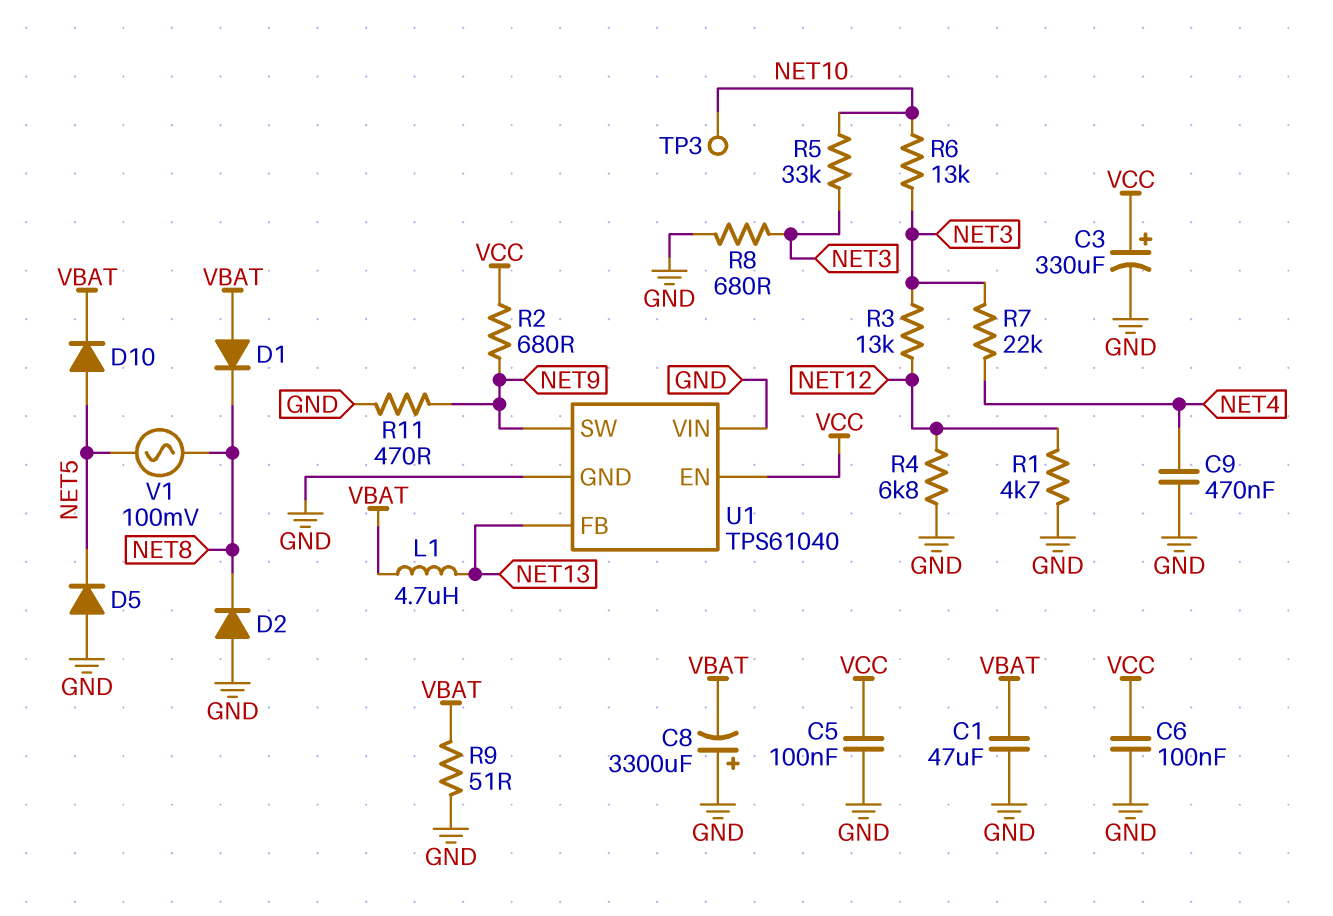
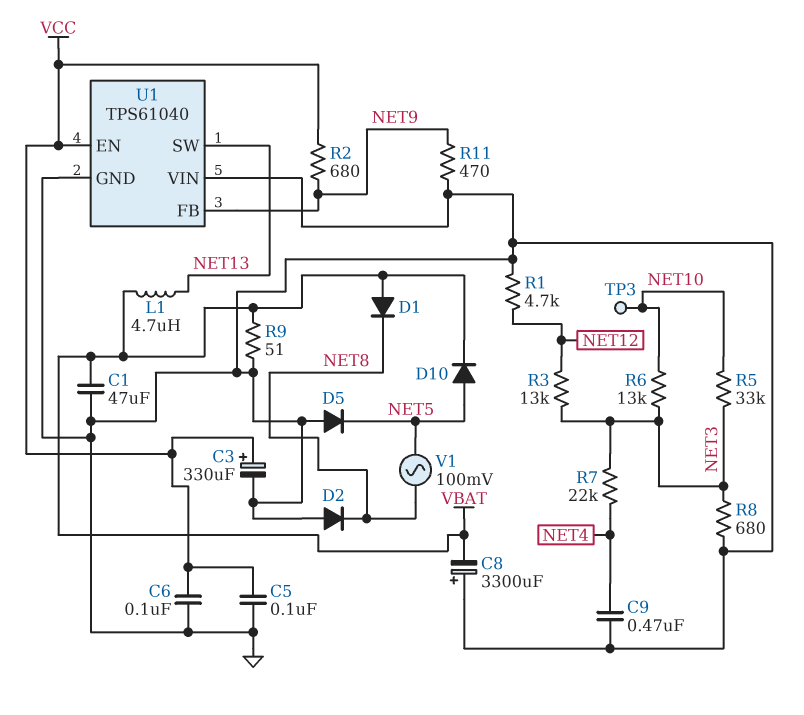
R4: 6.8k (GND, NET12) -> none
U1 pin FB: NET13 -> NET9
U1 pin SW: NET9 -> NET13

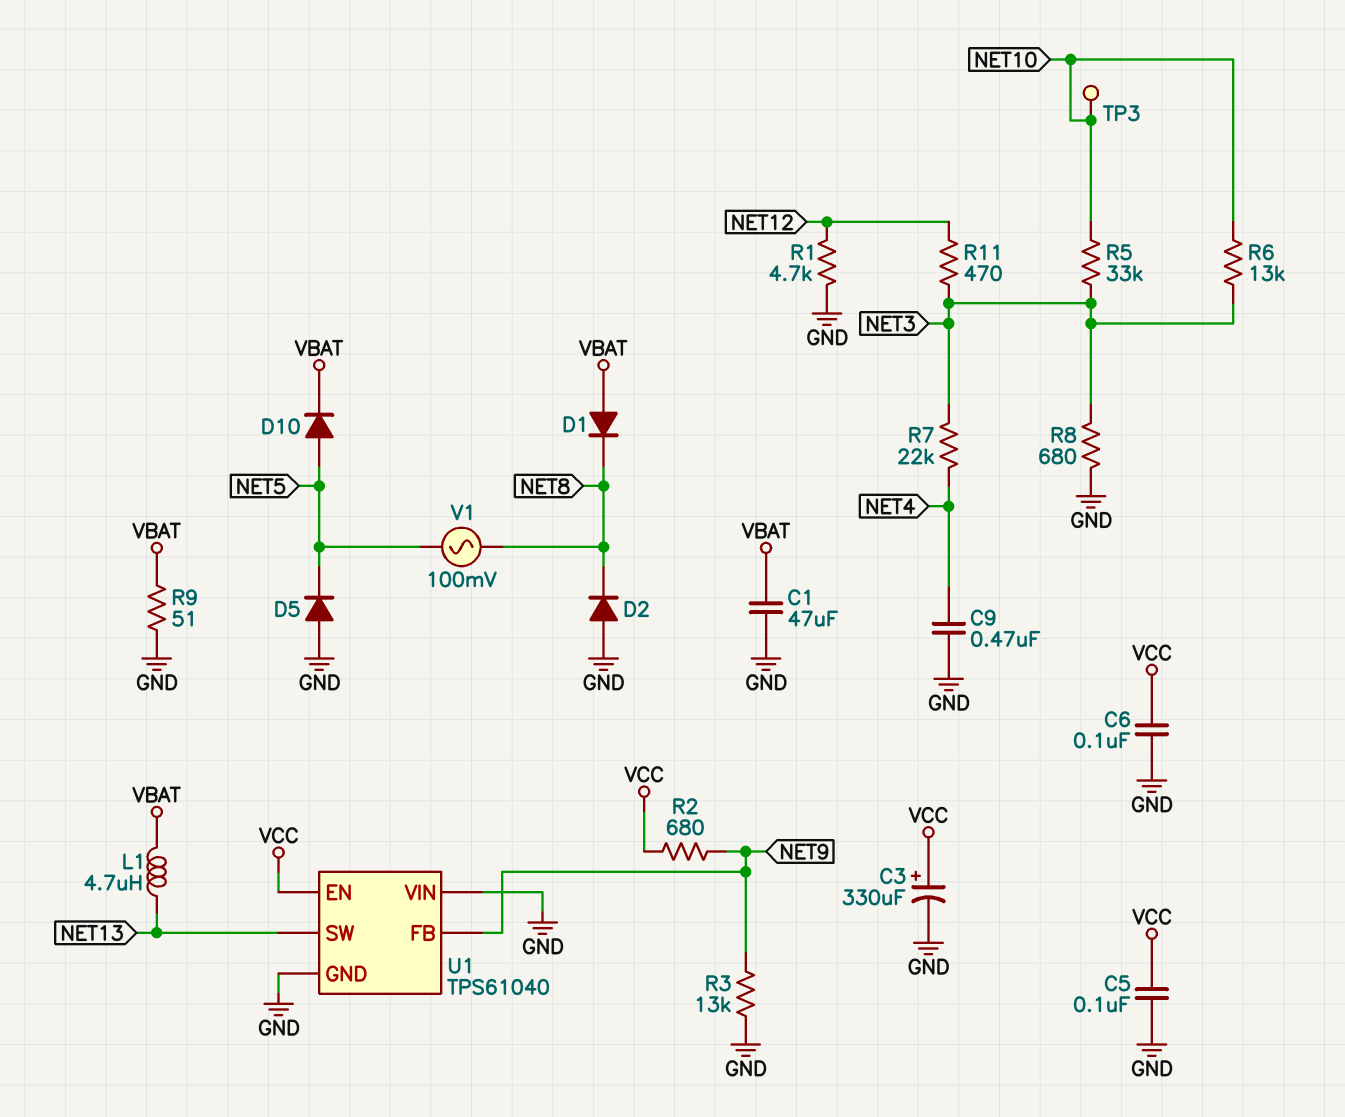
C8: 3300uF (plus GND, minus VBAT) -> none
R3: 13k (NET3, NET12) -> 13k (GND, NET9)
R11: 470 (GND, NET9) -> 470 (NET3, NET12)

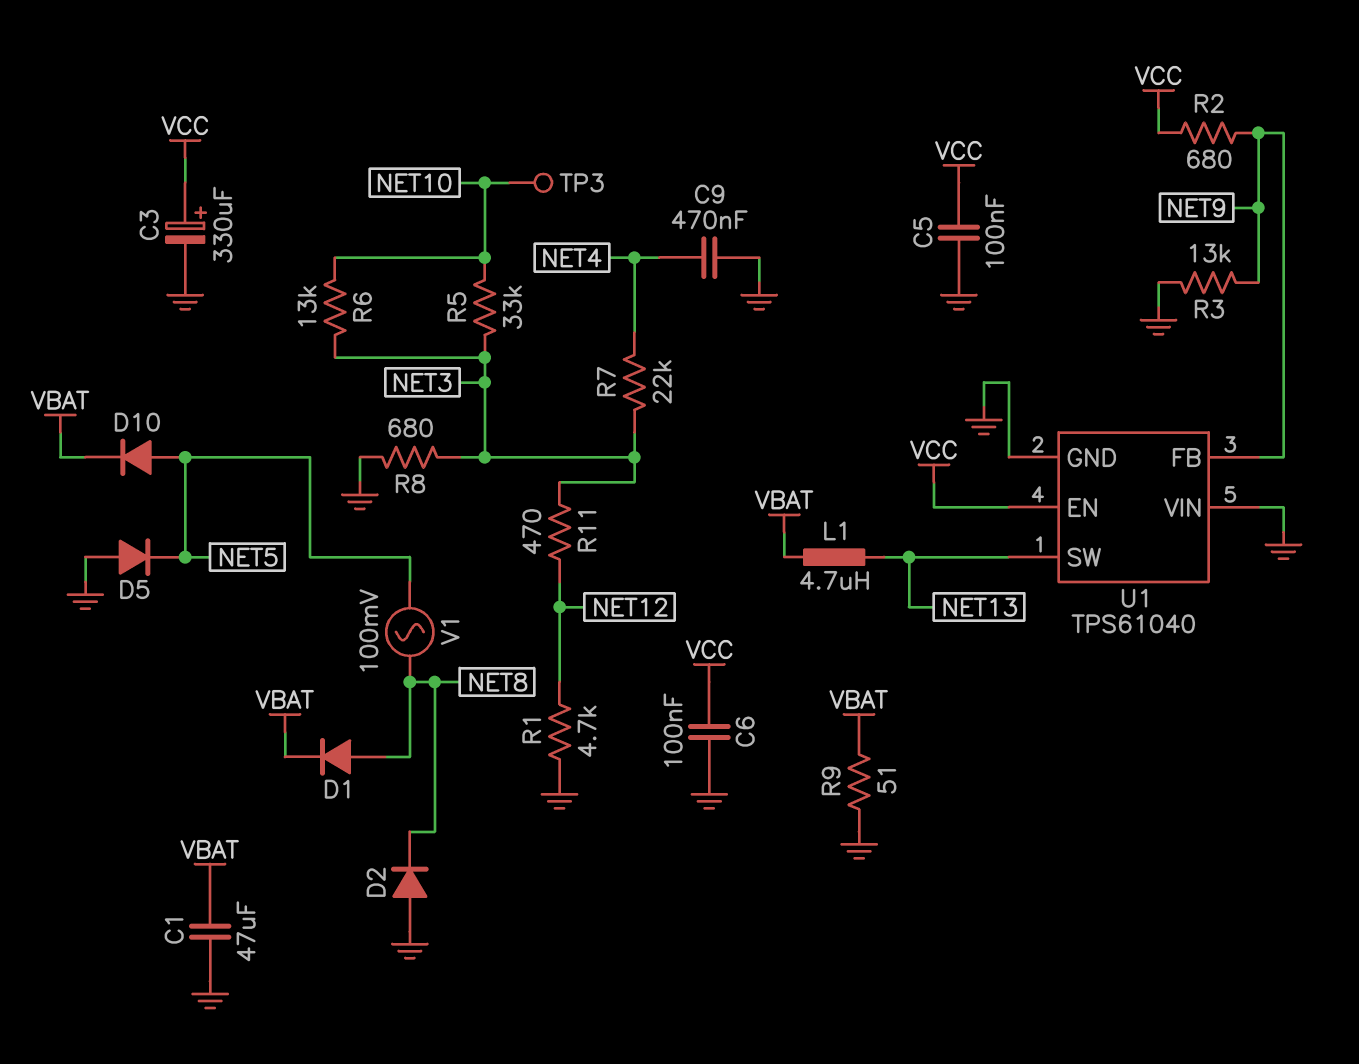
D1: diode (A VBAT, K NET8) -> diode (A NET8, K VBAT)

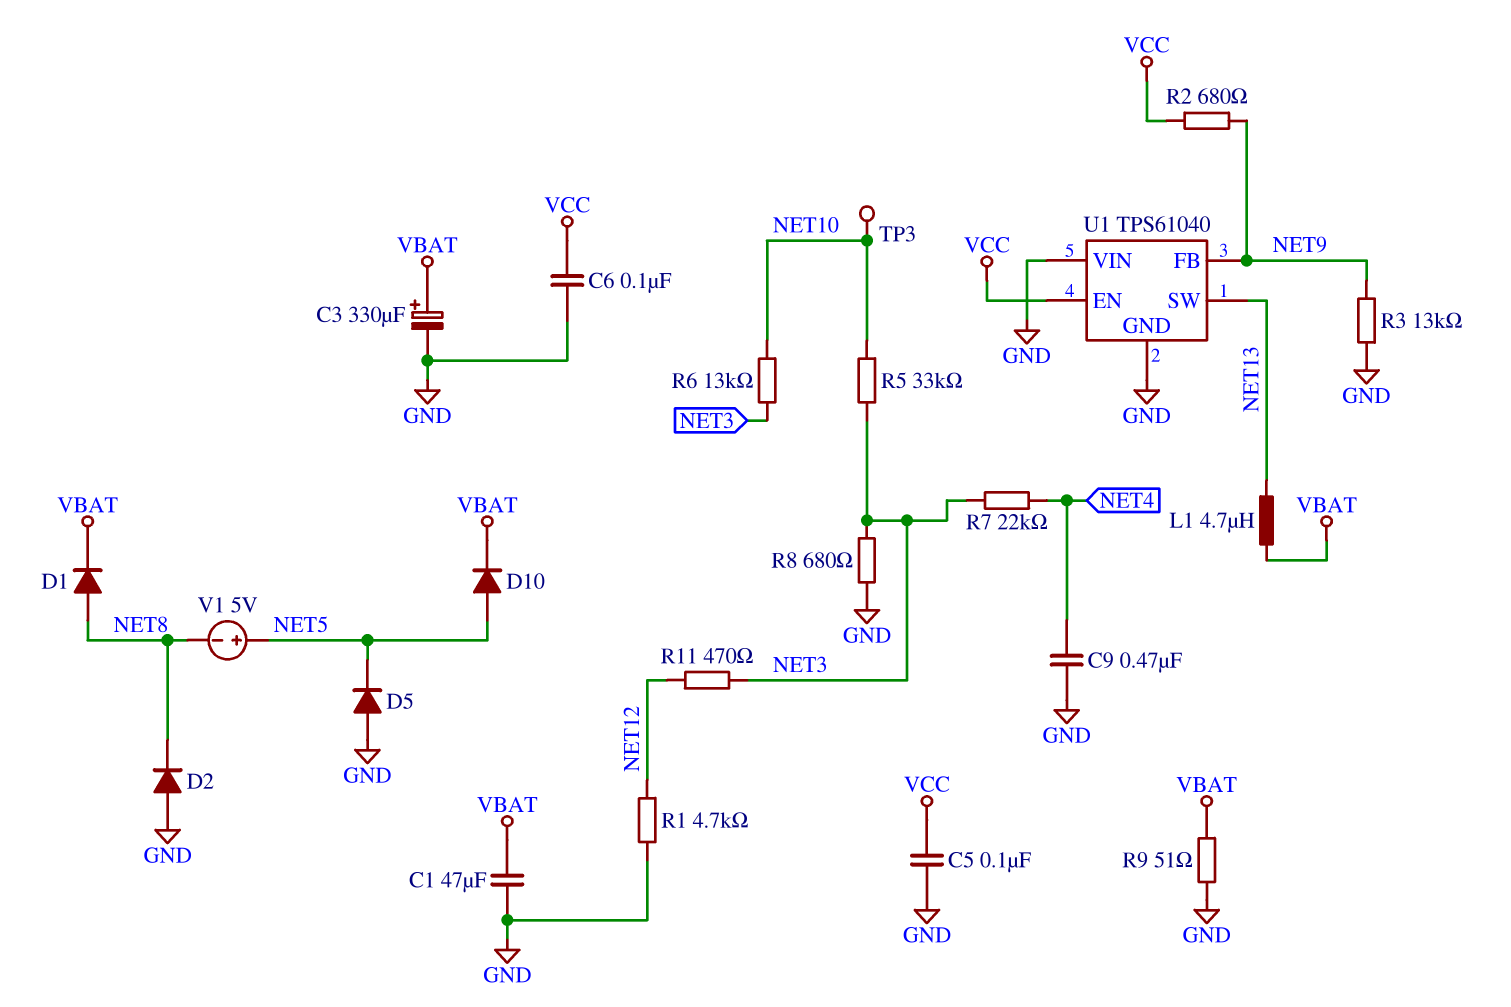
C3: 330uF (plus VCC, minus GND) -> 330uF (plus VBAT, minus GND)
V1: AC 100mV (NET5, NET8) -> 5V (plus NET5, minus NET8)

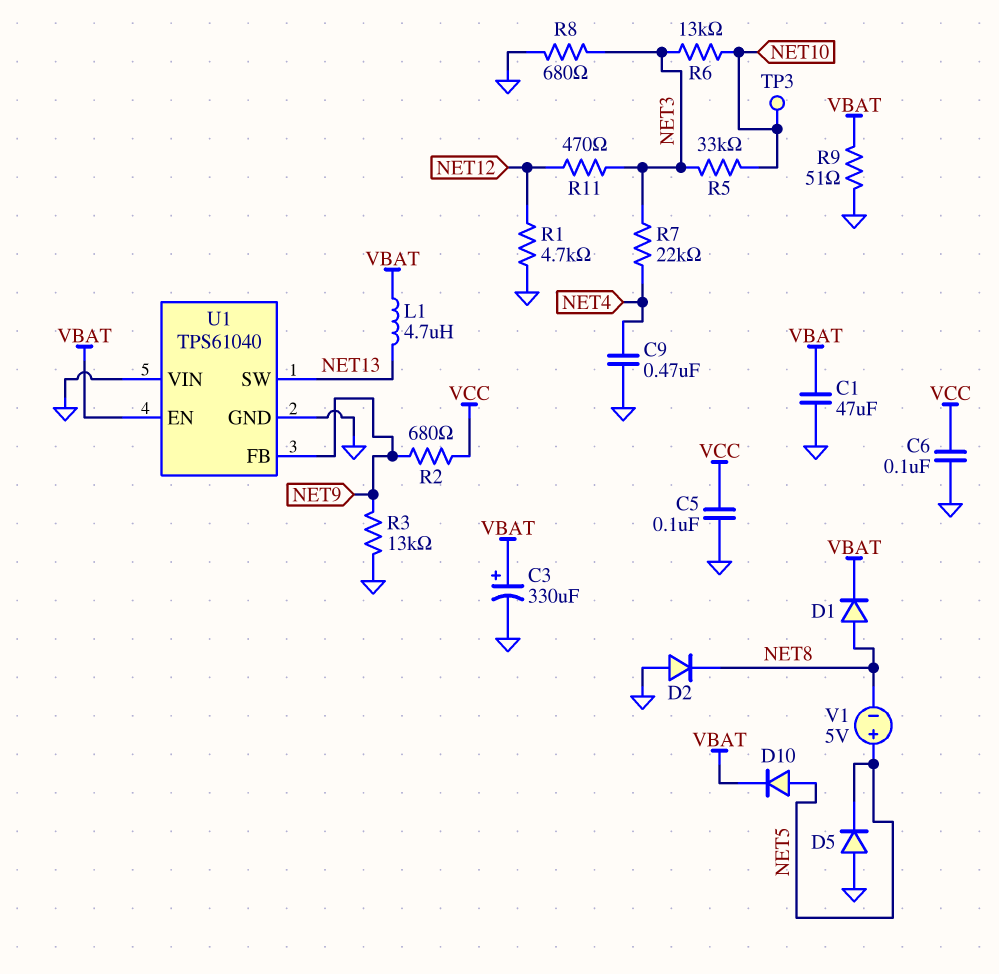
U1 pin EN: VCC -> VBAT

